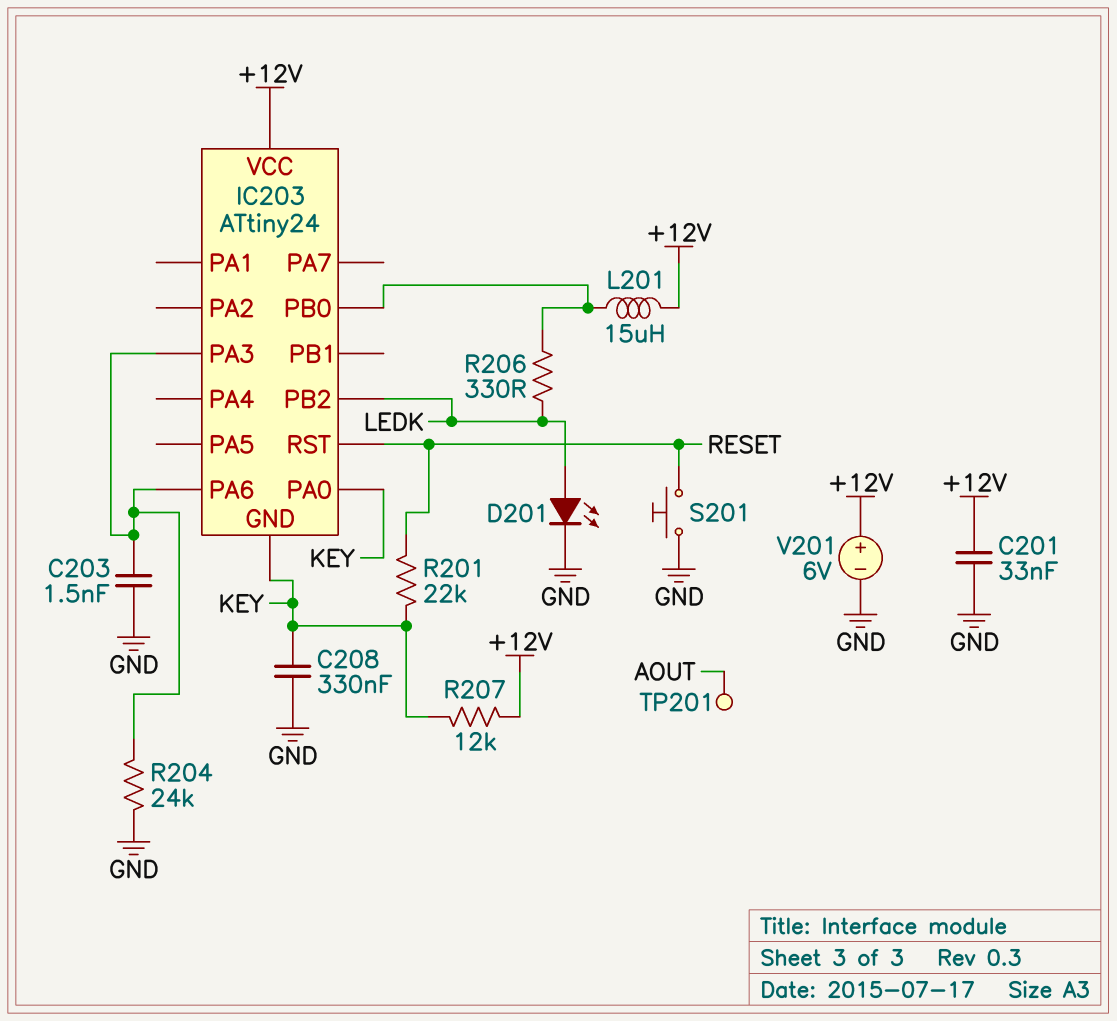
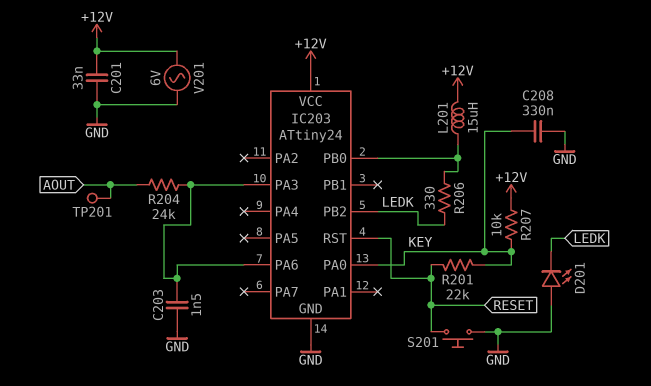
D201: LED (A LEDK, K GND) -> LED (A GND, K LEDK)
IC203 pin GND: KEY -> GND
R204: 24k (GND, IC203/PA3) -> 24k (AOUT, IC203/PA3)
R207: 12k (+12V, KEY) -> 10k (+12V, KEY)
V201: 6V (plus +12V, minus GND) -> AC 6V (+12V, GND)

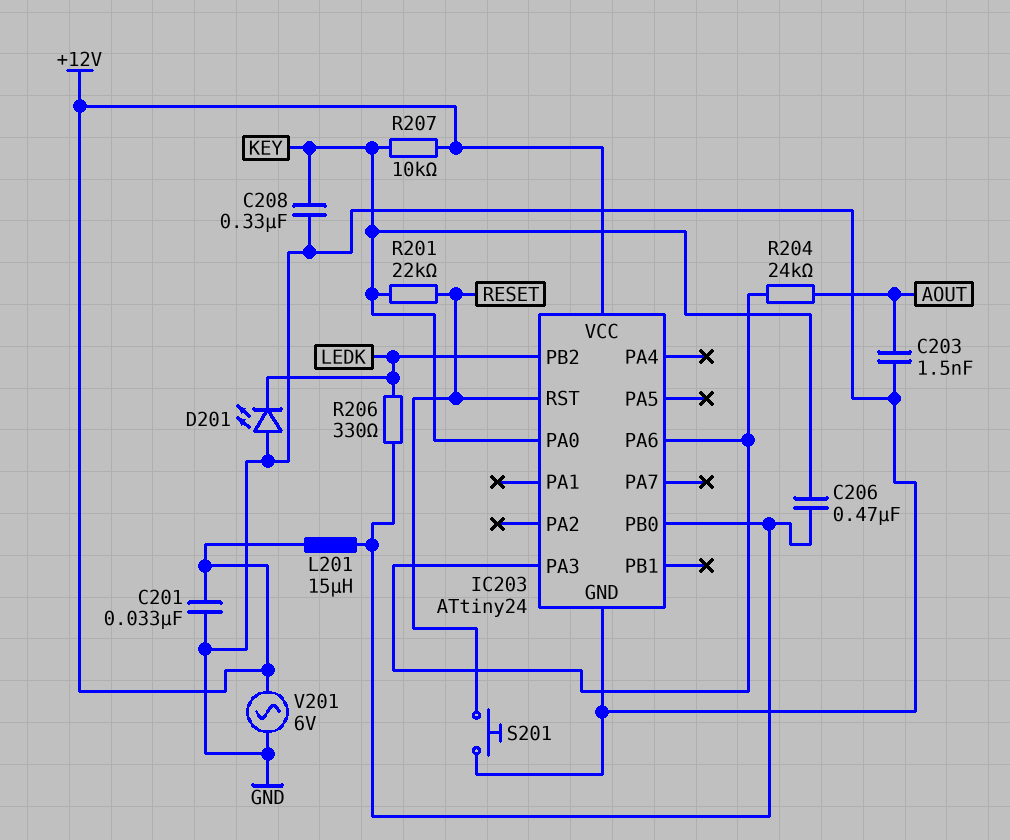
C203: 1.5nF (GND, IC203/PA3) -> 1.5nF (AOUT, GND)
C206: none -> 470nF (IC203/PB0, KEY)
TP201: test point (AOUT) -> none

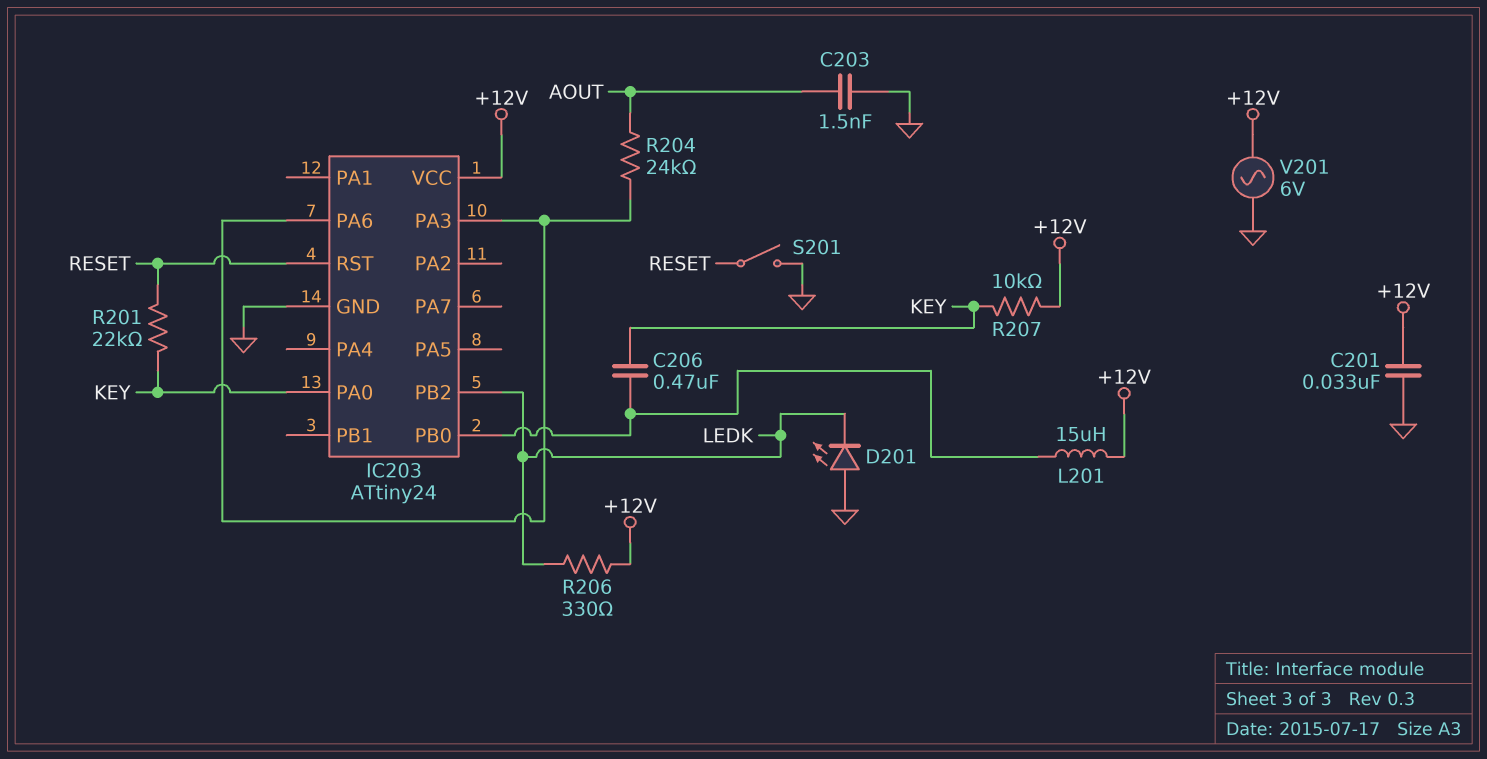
C208: 330nF (GND, KEY) -> none
R206: 330 (IC203/PB0, LEDK) -> 330 (+12V, LEDK)
S201: button (GND, RESET) -> switch (GND, RESET)

